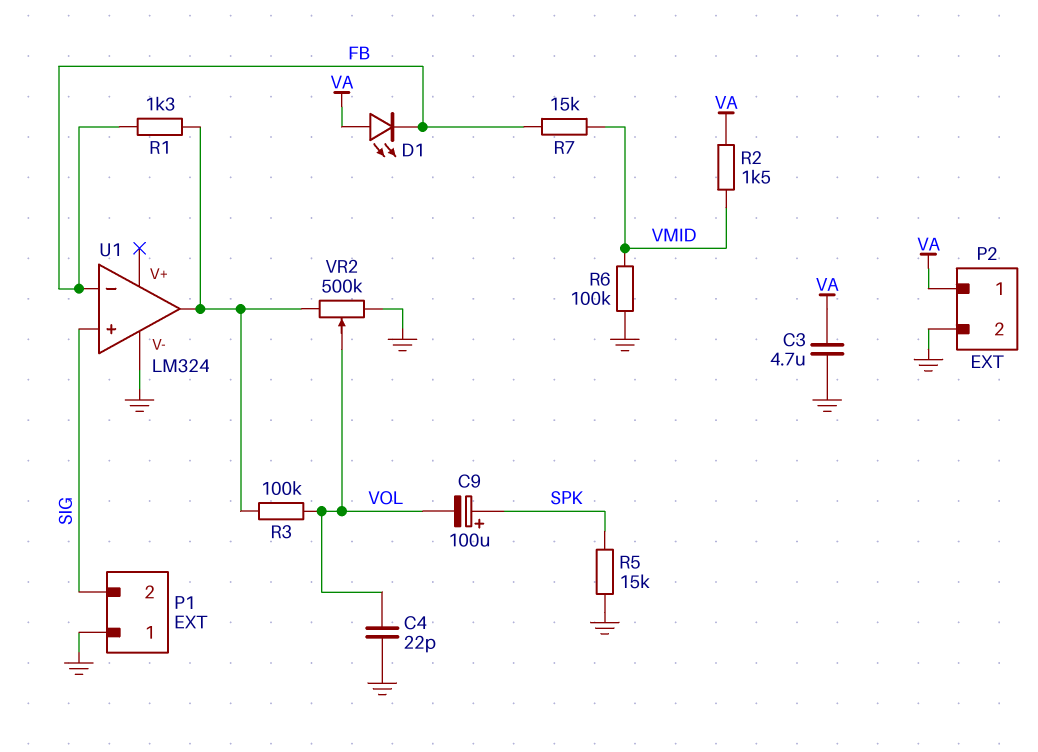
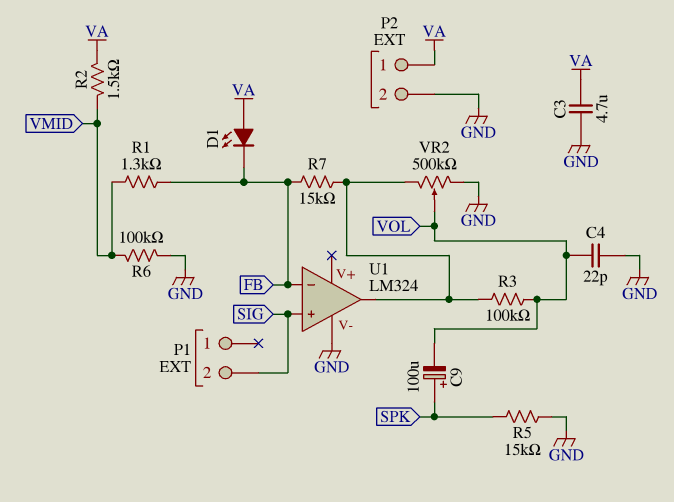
P1 pin 1: GND -> none
R1: 1.3k (FB, U1/out) -> 1.3k (FB, VMID)
R7: 15k (FB, VMID) -> 15k (FB, U1/out)

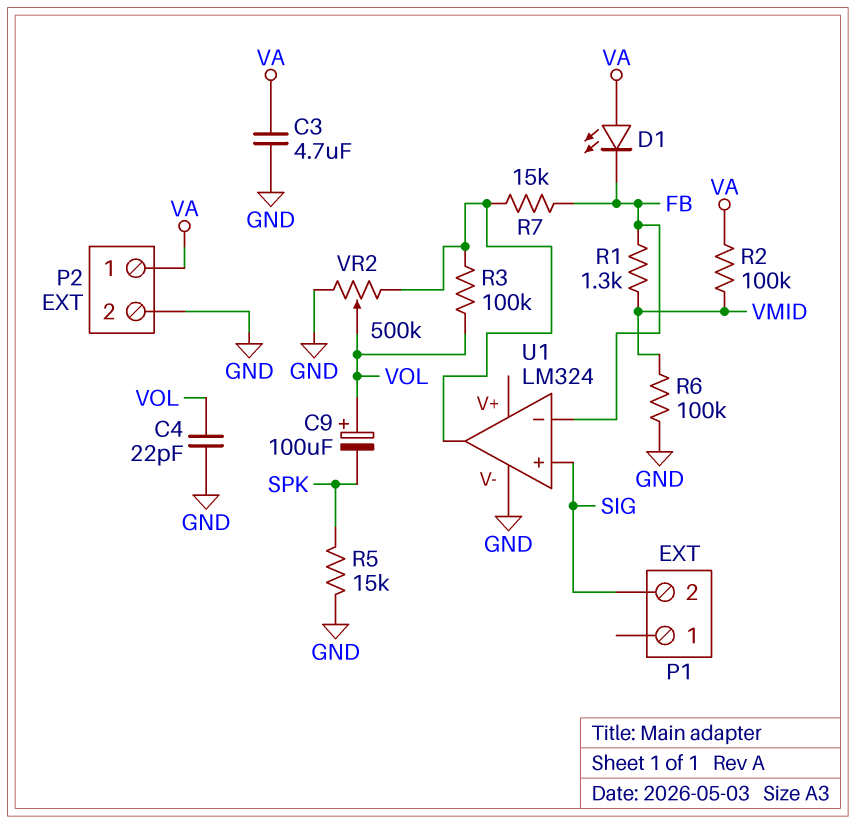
C9: 100uF (plus SPK, minus VOL) -> 100uF (plus VOL, minus SPK)
R2: 1.5k (VA, VMID) -> 100k (VA, VMID)

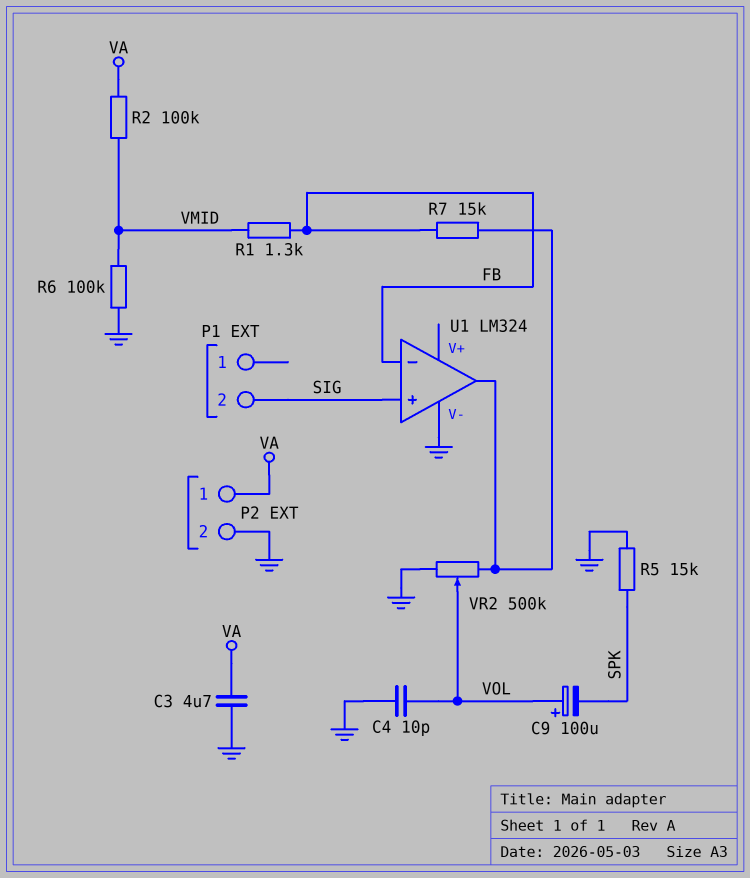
C4: 22pF (GND, VOL) -> 10pF (GND, VOL)
D1: LED (A VA, K FB) -> none
R3: 100k (U1/out, VOL) -> none

